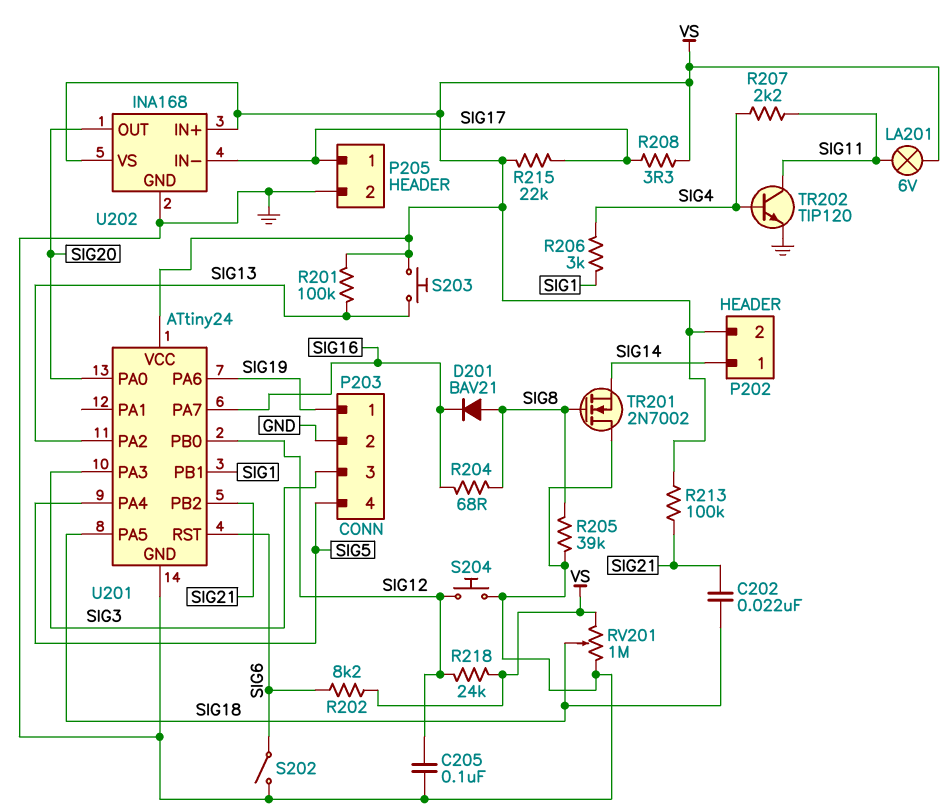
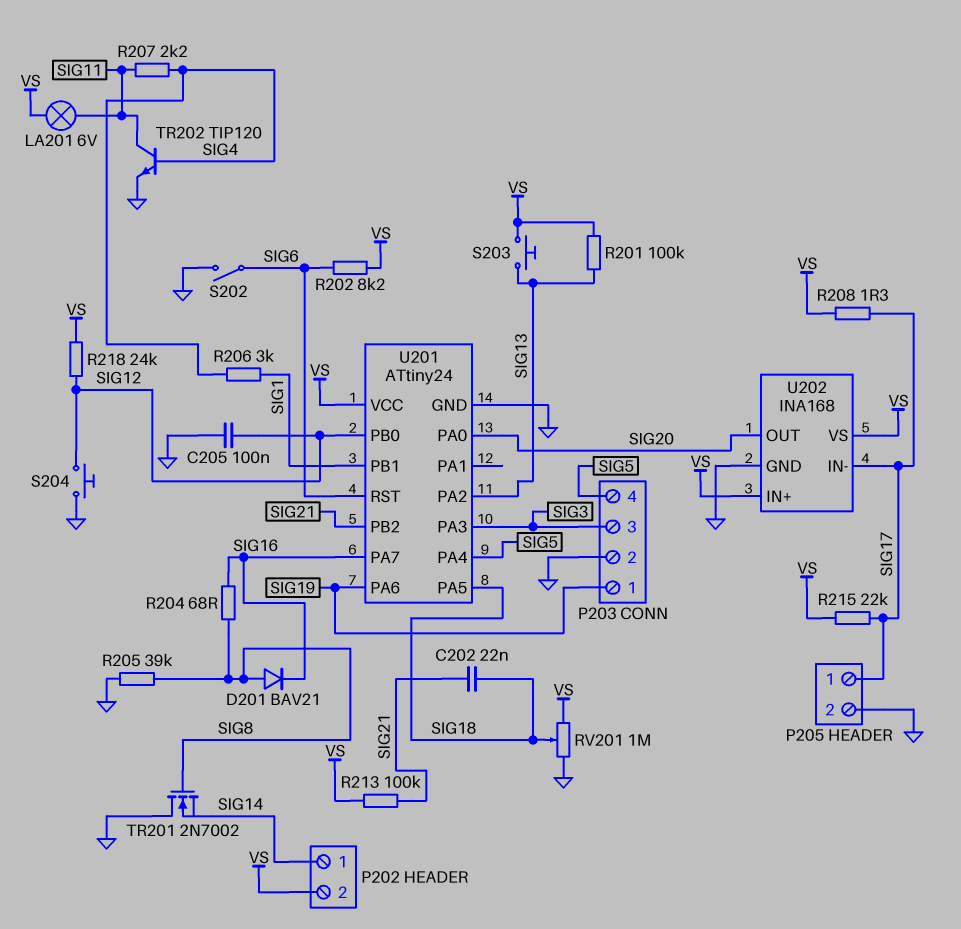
R208: 3.3 (SIG17, VS) -> 1.3 (SIG17, VS)

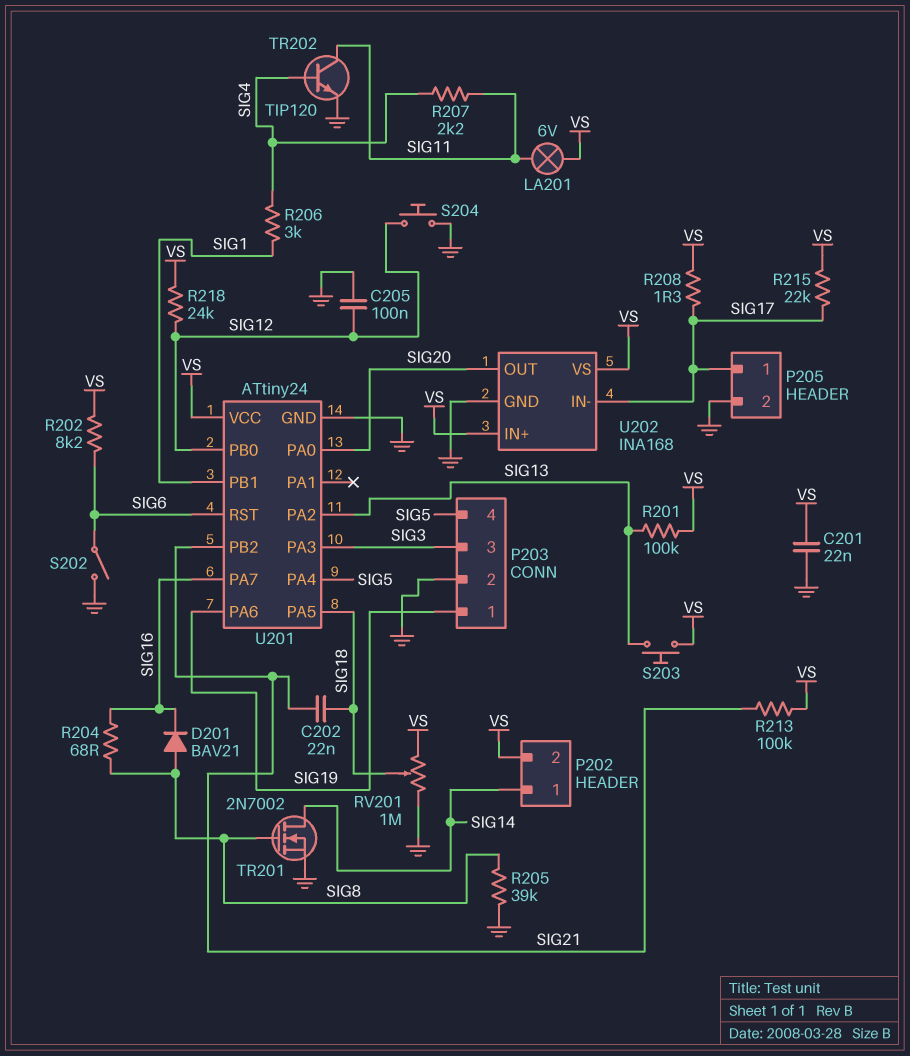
C201: none -> 22nF (GND, VS)
TR201: NMOS 2N7002 (G SIG8, D GND, S SIG14) -> NMOS 2N7002 (G SIG8, D SIG14, S GND)

